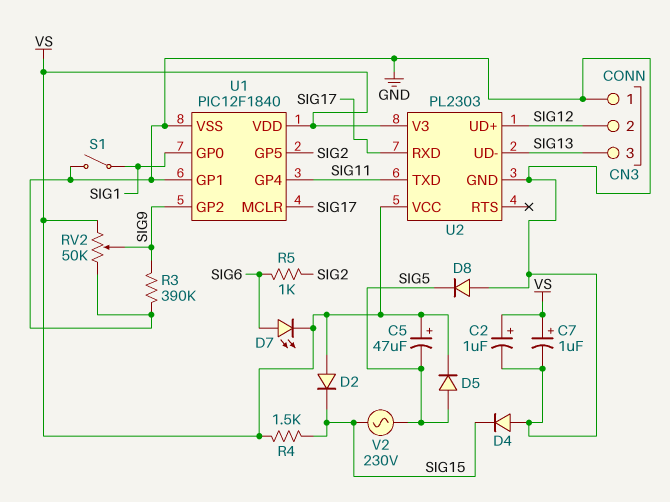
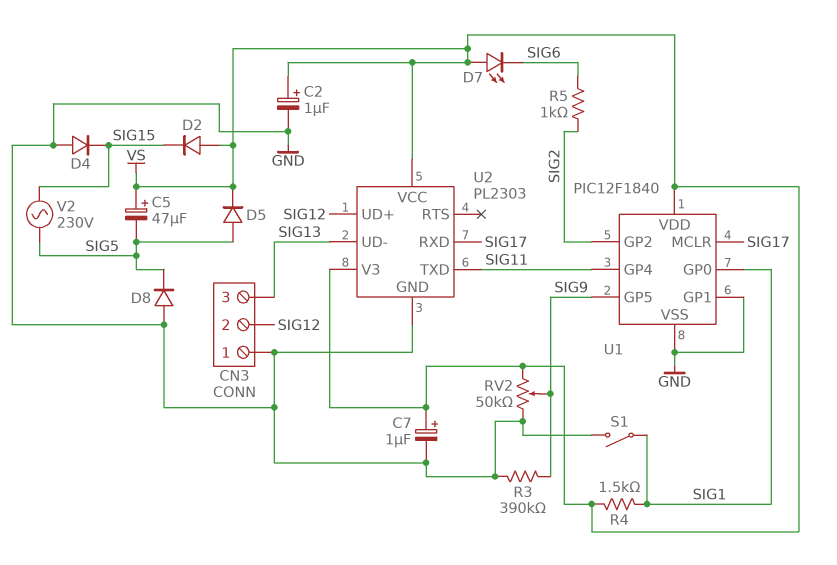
D7: LED (A SIG6, K VS) -> LED (A VS, K SIG6)
R4: 1.5k (SIG15, VS) -> 1.5k (SIG1, VS)
U1 pin GP2: SIG9 -> SIG2
U1 pin GP5: SIG2 -> SIG9

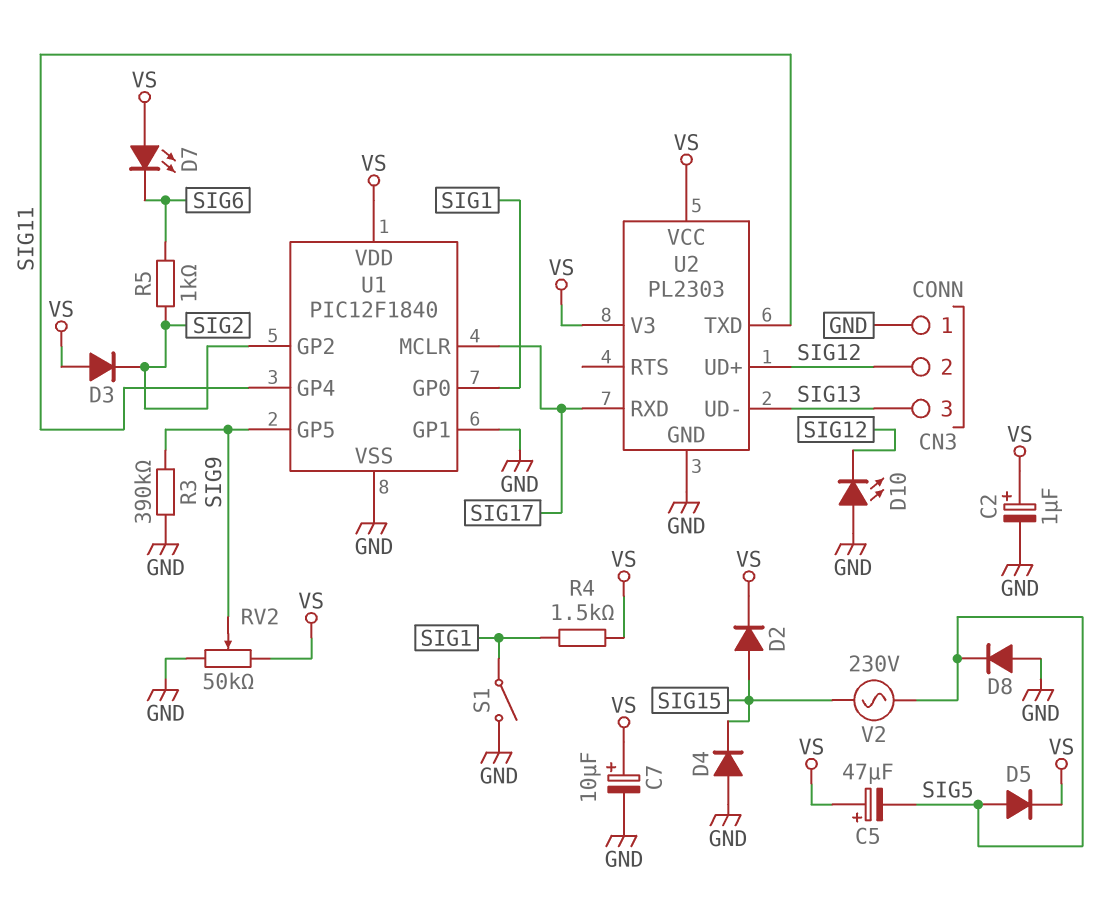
C7: 1uF (plus VS, minus GND) -> 10uF (plus VS, minus GND)
D2: diode (A VS, K SIG15) -> diode (A SIG15, K VS)
D3: none -> diode (A VS, K SIG2)
D10: none -> LED (A GND, K SIG12)

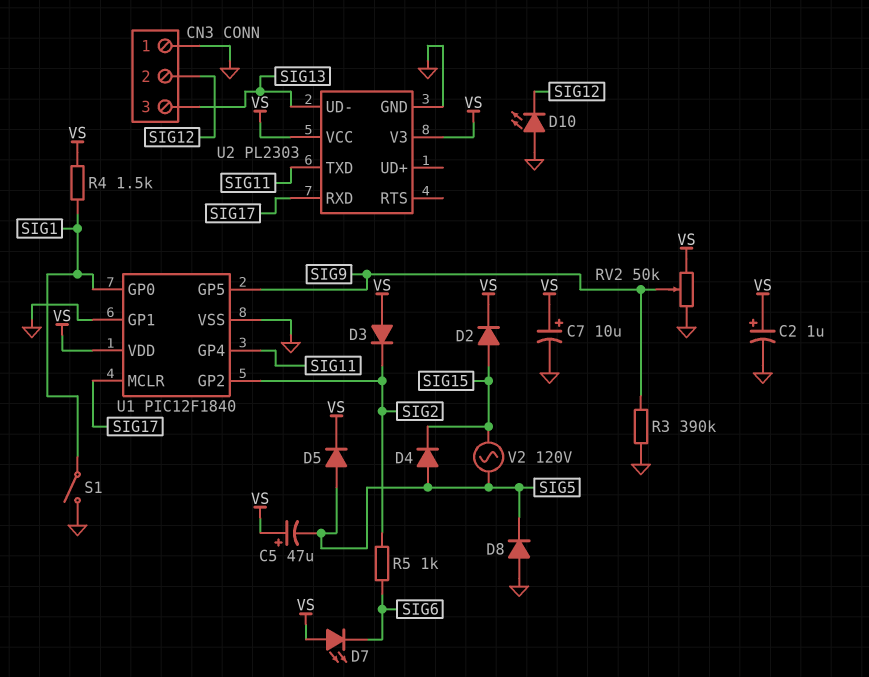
D4: diode (A GND, K SIG15) -> diode (A SIG5, K SIG15)
U2 pin UD+: SIG12 -> none
V2: AC 230V (SIG5, SIG15) -> AC 120V (SIG5, SIG15)

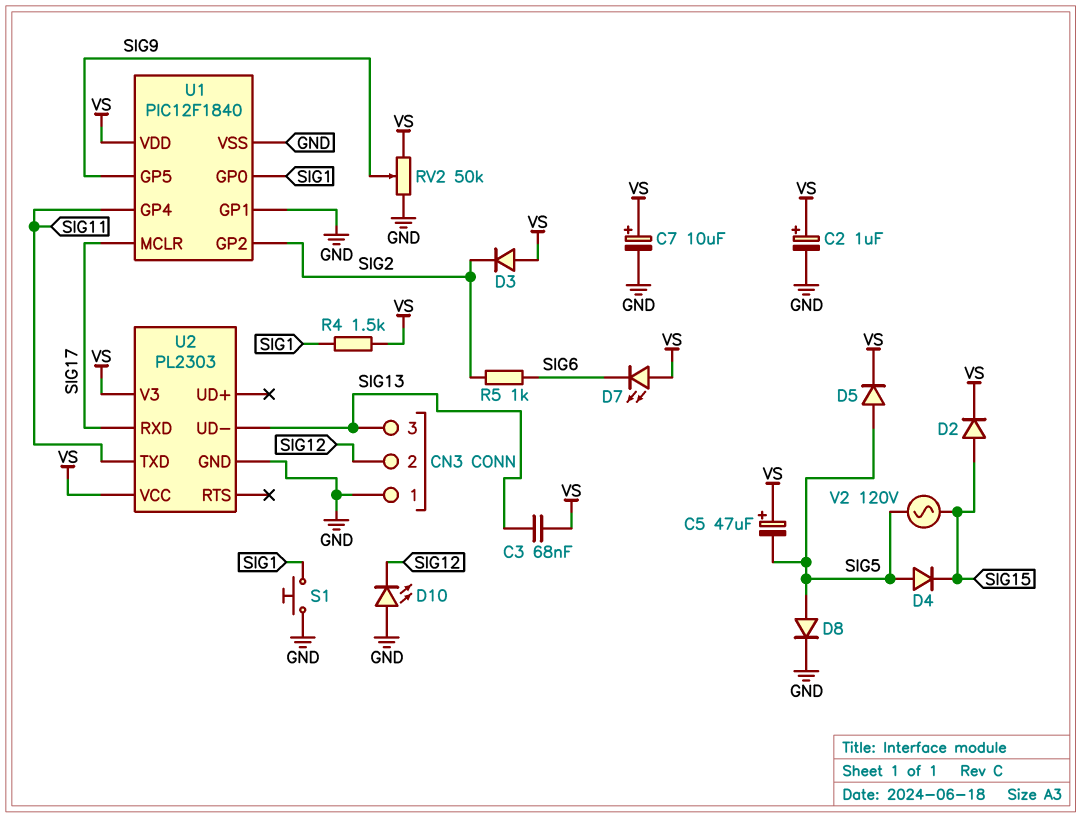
C3: none -> 68nF (SIG13, VS)
D8: diode (A GND, K SIG5) -> diode (A SIG5, K GND)
R3: 390k (GND, SIG9) -> none
S1: switch (GND, SIG1) -> button (GND, SIG1)

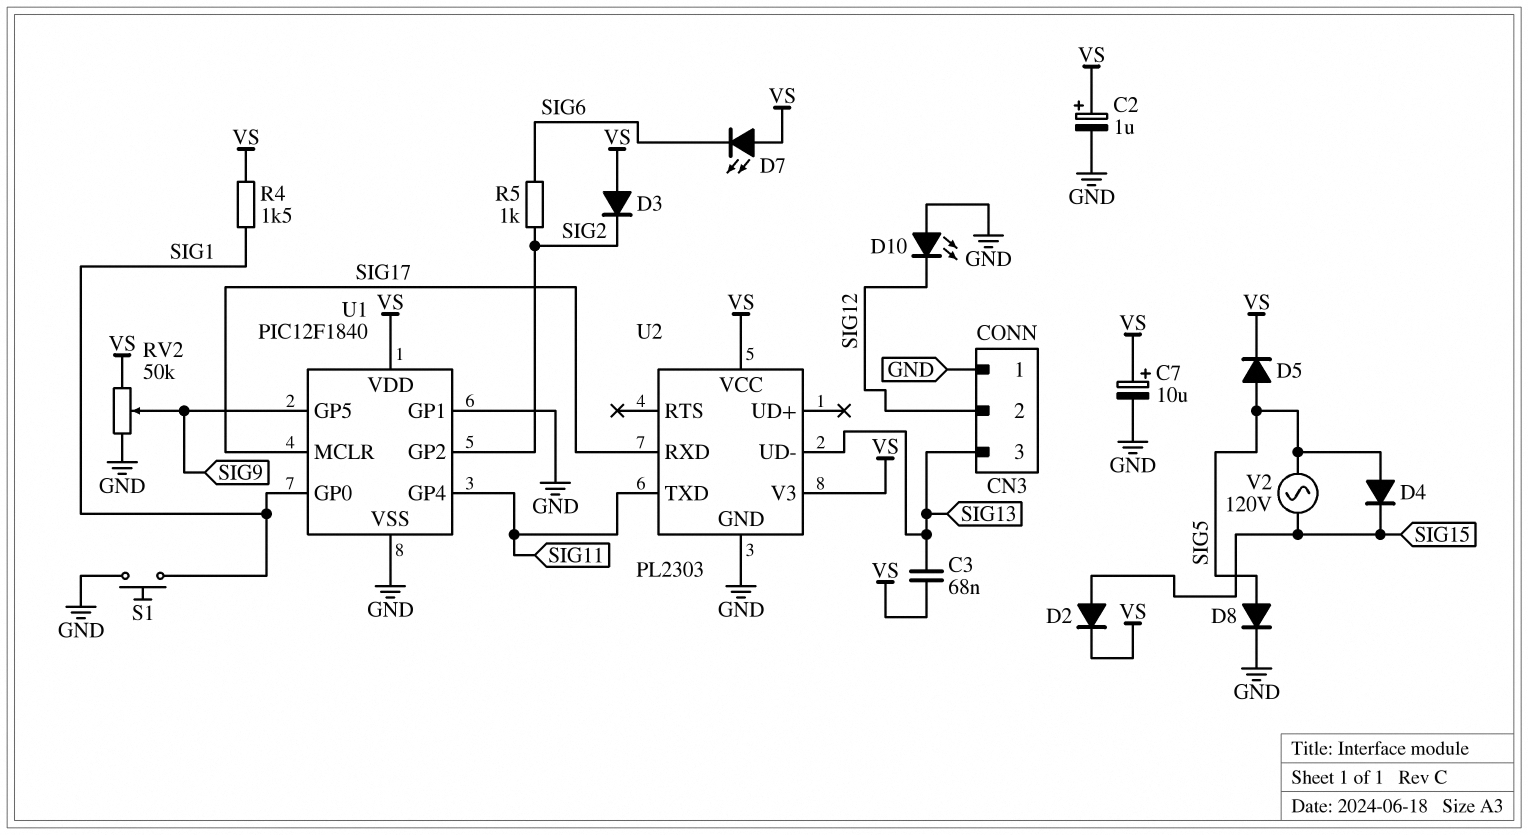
C5: 47uF (plus VS, minus SIG5) -> none

